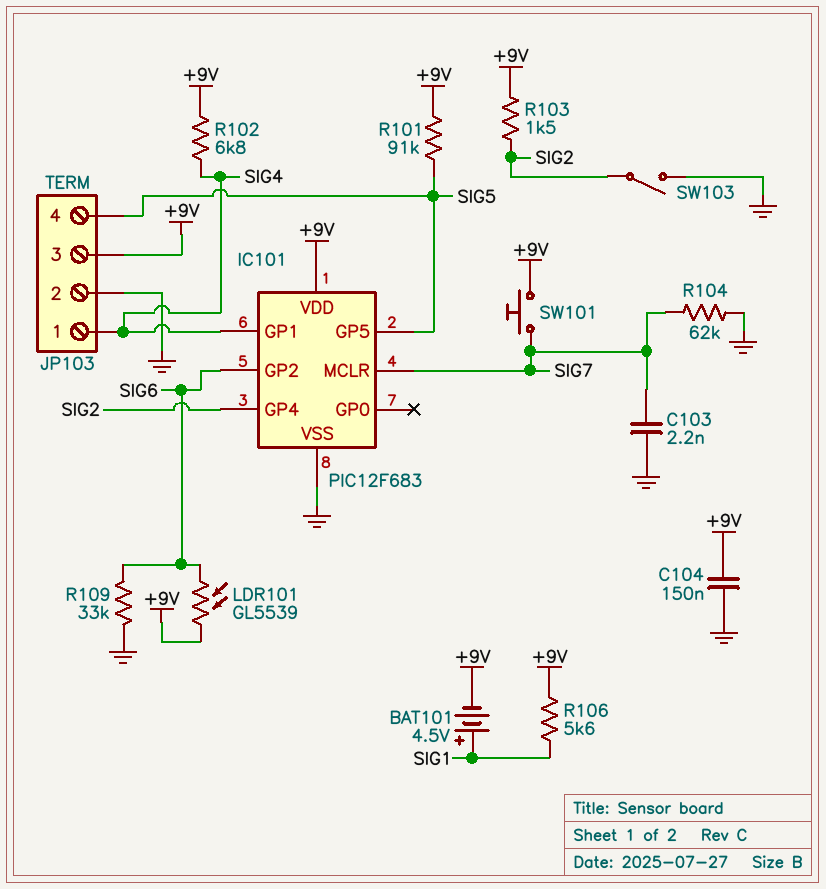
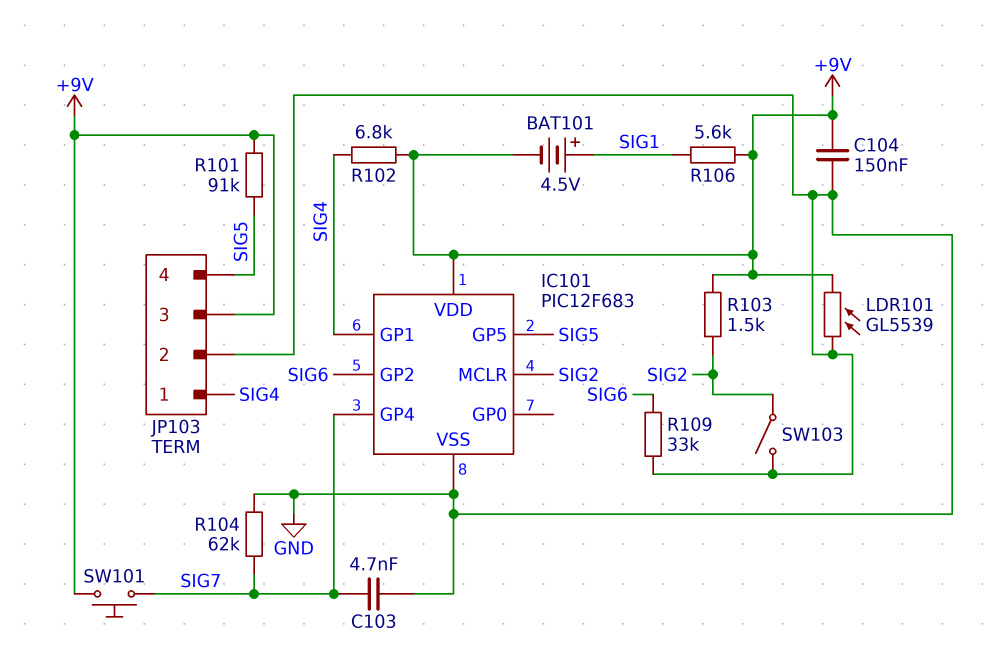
C103: 2.2nF (GND, SIG7) -> 4.7nF (GND, SIG7)
IC101 pin GP4: SIG2 -> SIG7
IC101 pin MCLR: SIG7 -> SIG2
LDR101: GL5539 (+9V, SIG6) -> GL5539 (+9V, GND)

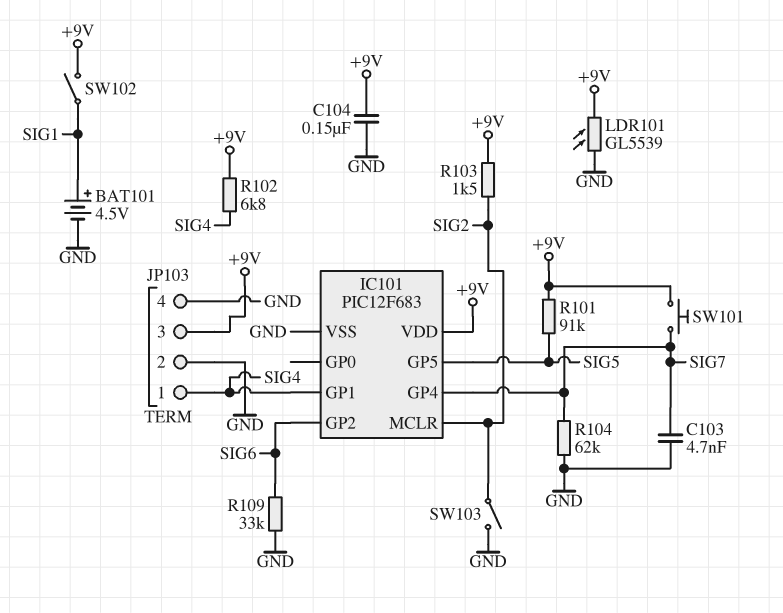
BAT101: 4.5V (plus SIG1, minus +9V) -> 4.5V (plus SIG1, minus GND)
JP103 pin 4: SIG5 -> GND
R106: 5.6k (+9V, SIG1) -> none
SW102: none -> switch (+9V, SIG1)

